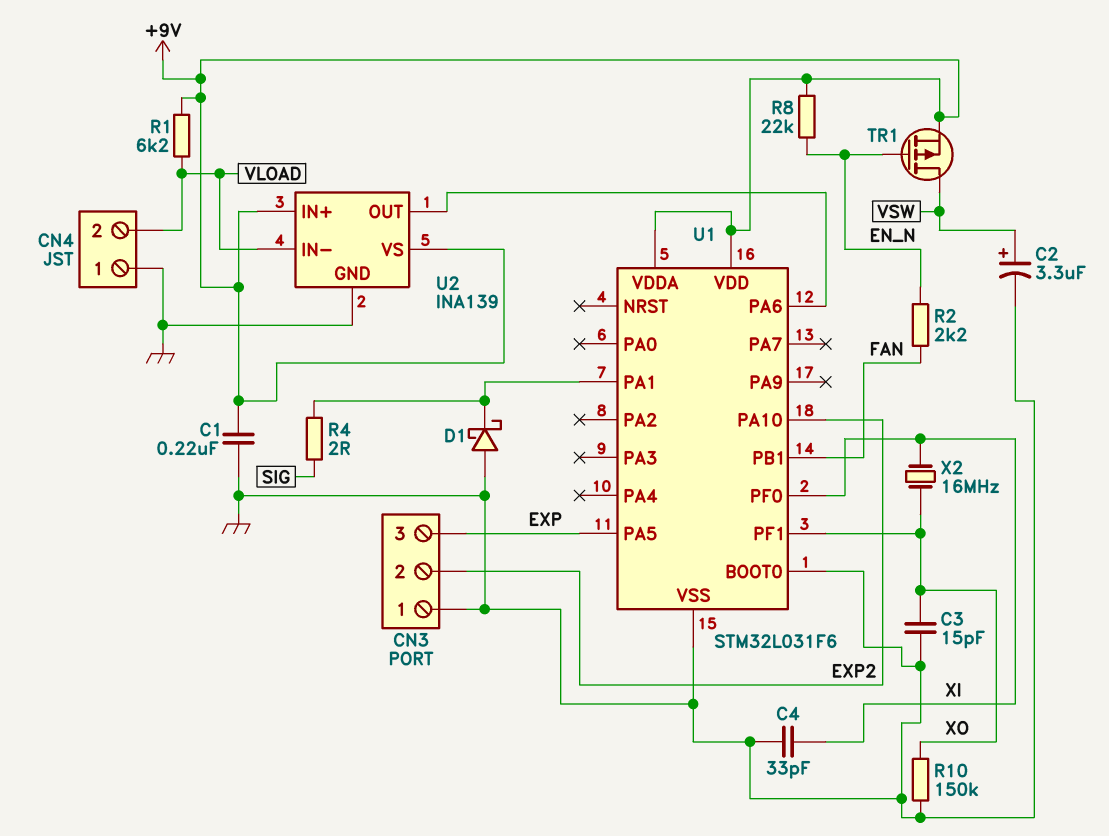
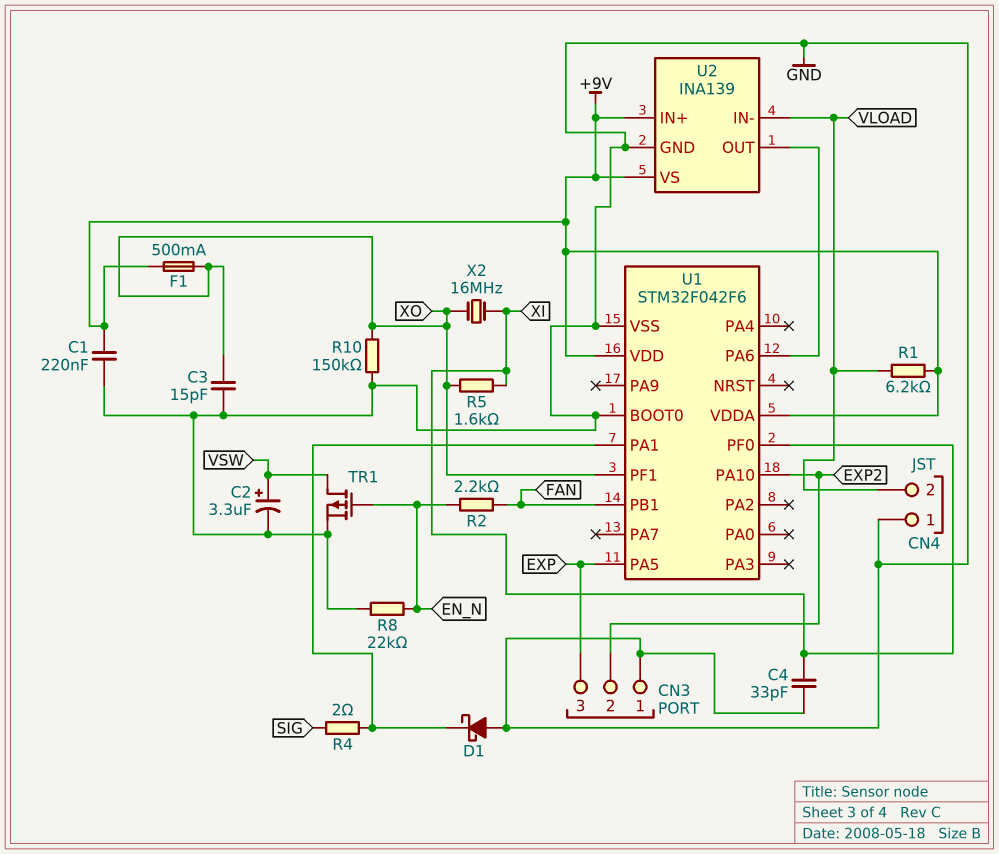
F1: none -> 500mA (+9V, XO)
R5: none -> 1.6k (XI, XO)
R8: 22k (+9V, EN_N) -> 22k (EN_N, GND)
TR1: PMOS (G EN_N, D VSW, S +9V) -> PMOS (G EN_N, D VSW, S GND)
U1: STM32L031F6 -> STM32F042F6

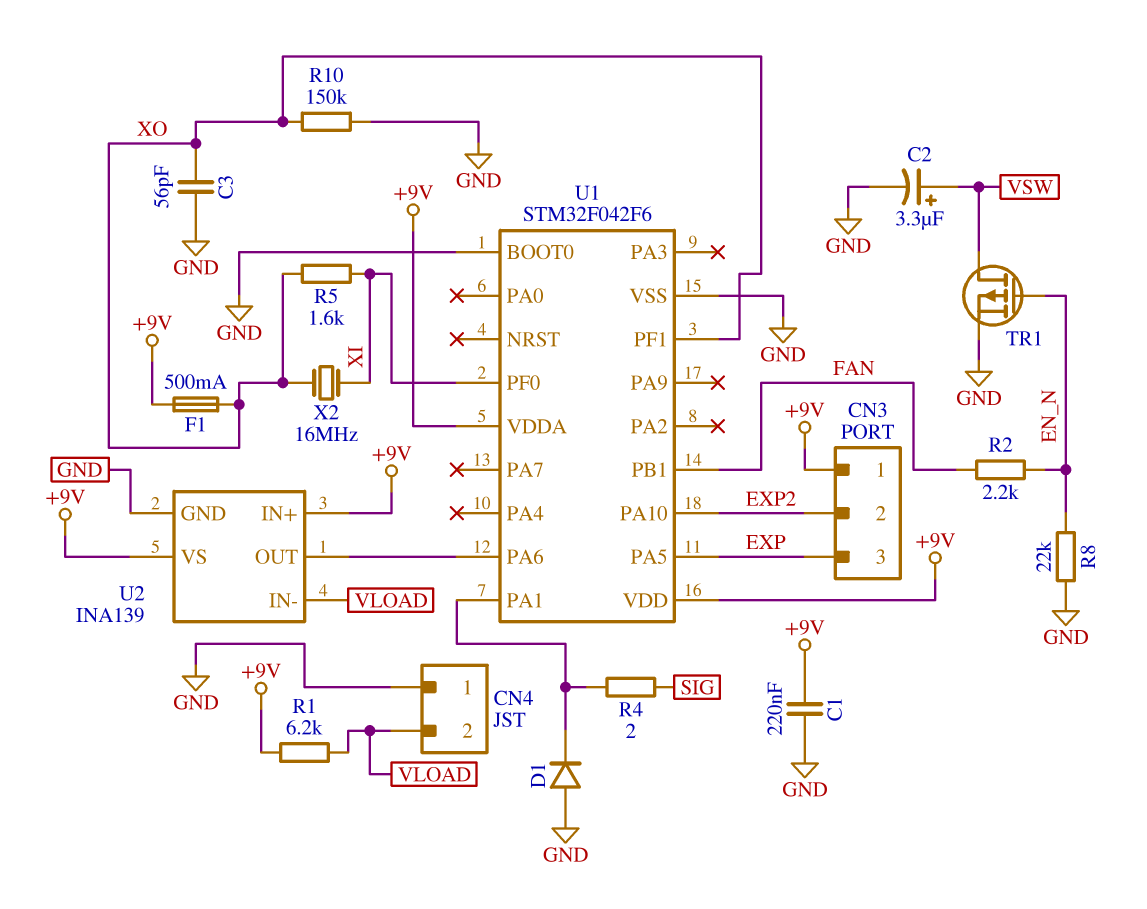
C3: 15pF (GND, XO) -> 56pF (GND, XO)
C4: 33pF (GND, XI) -> none
CN3 pin 1: GND -> +9V
D1: schottky (A GND, K U1/PA1) -> diode (A GND, K U1/PA1)

